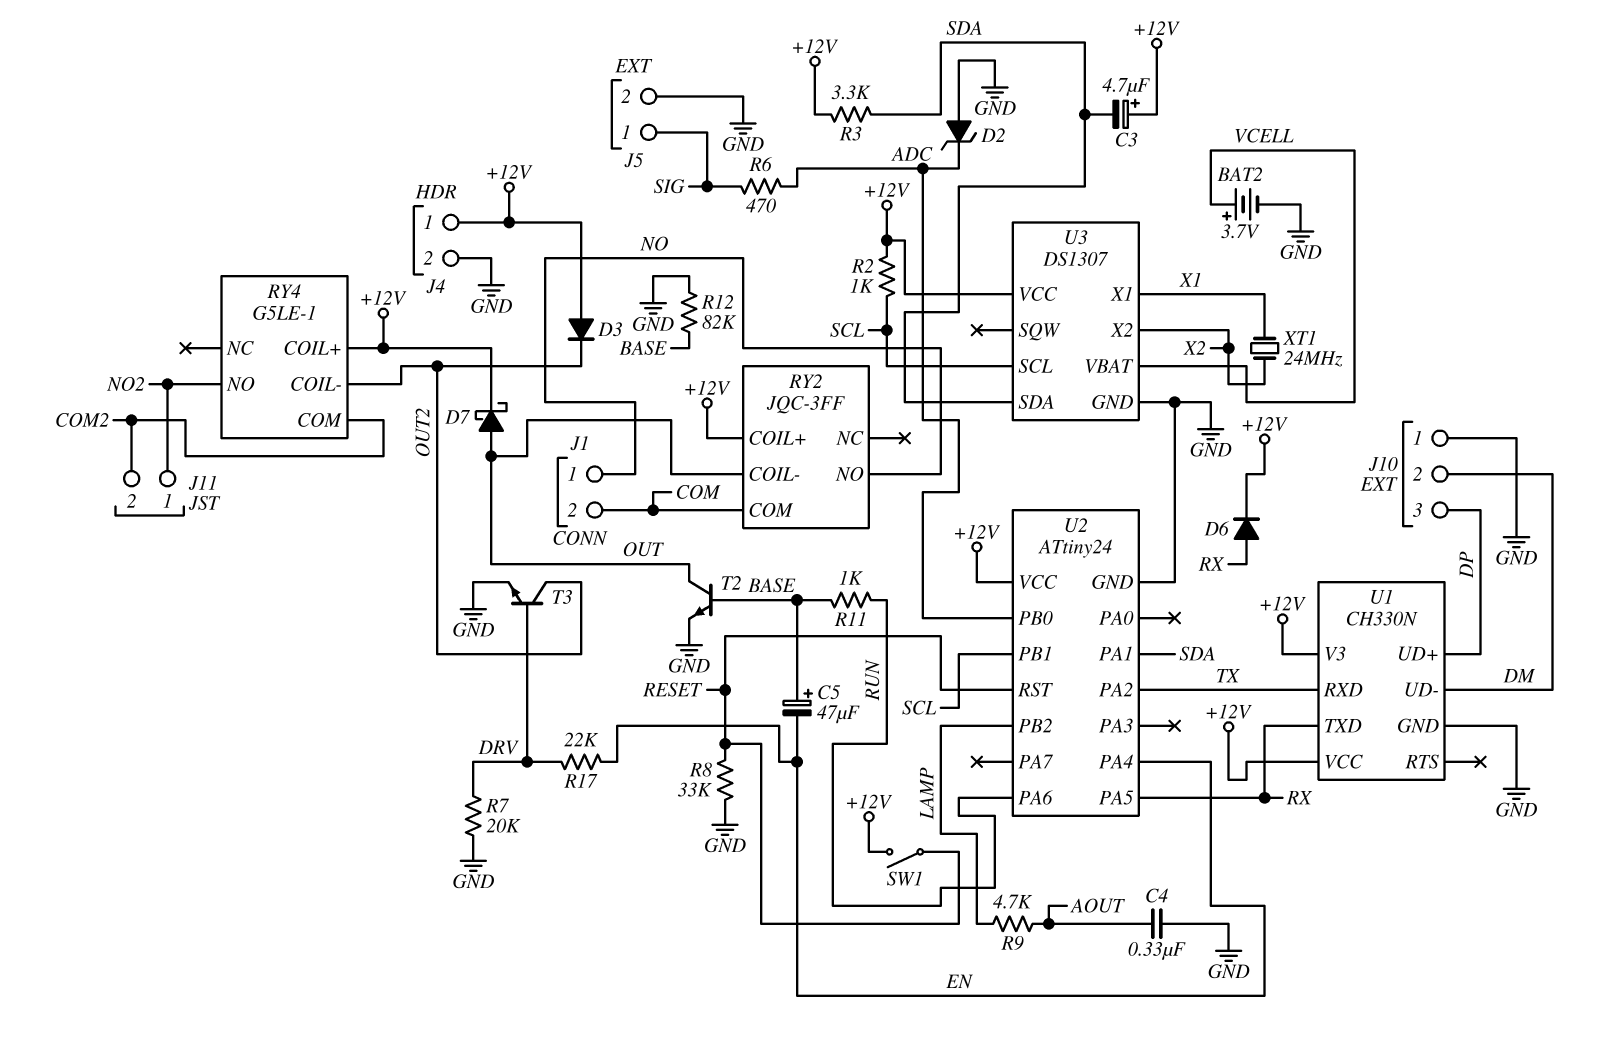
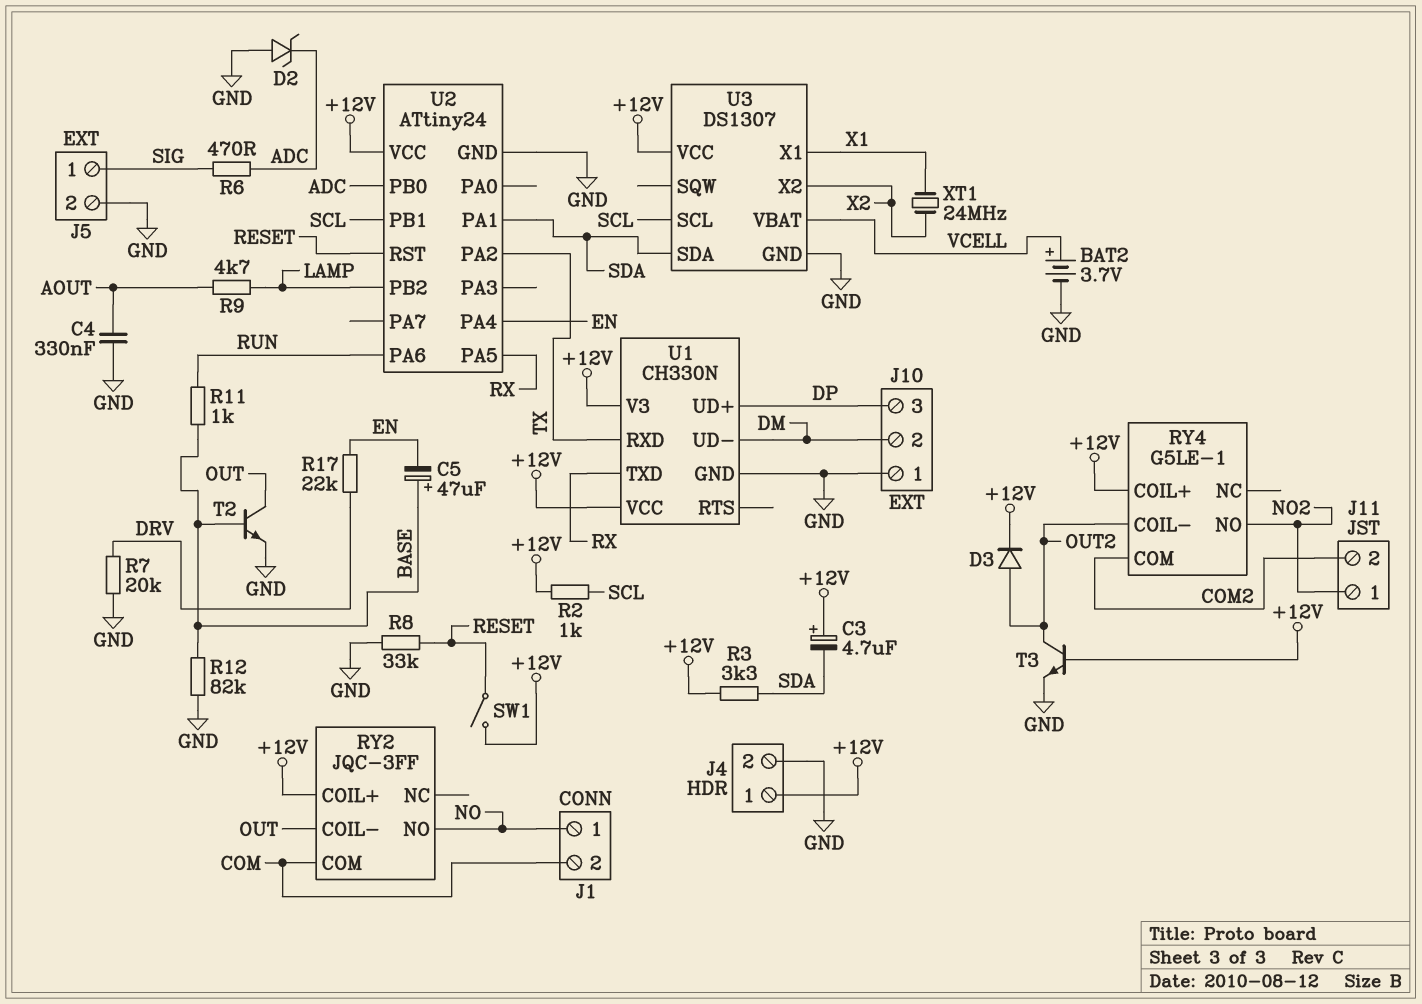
D3: diode (A +12V, K OUT2) -> diode (A OUT2, K +12V)
D6: diode (A RX, K +12V) -> none
D7: schottky (A OUT, K +12V) -> none
T3: NPN (B DRV, C OUT2, E GND) -> NPN (B +12V, C OUT2, E GND)

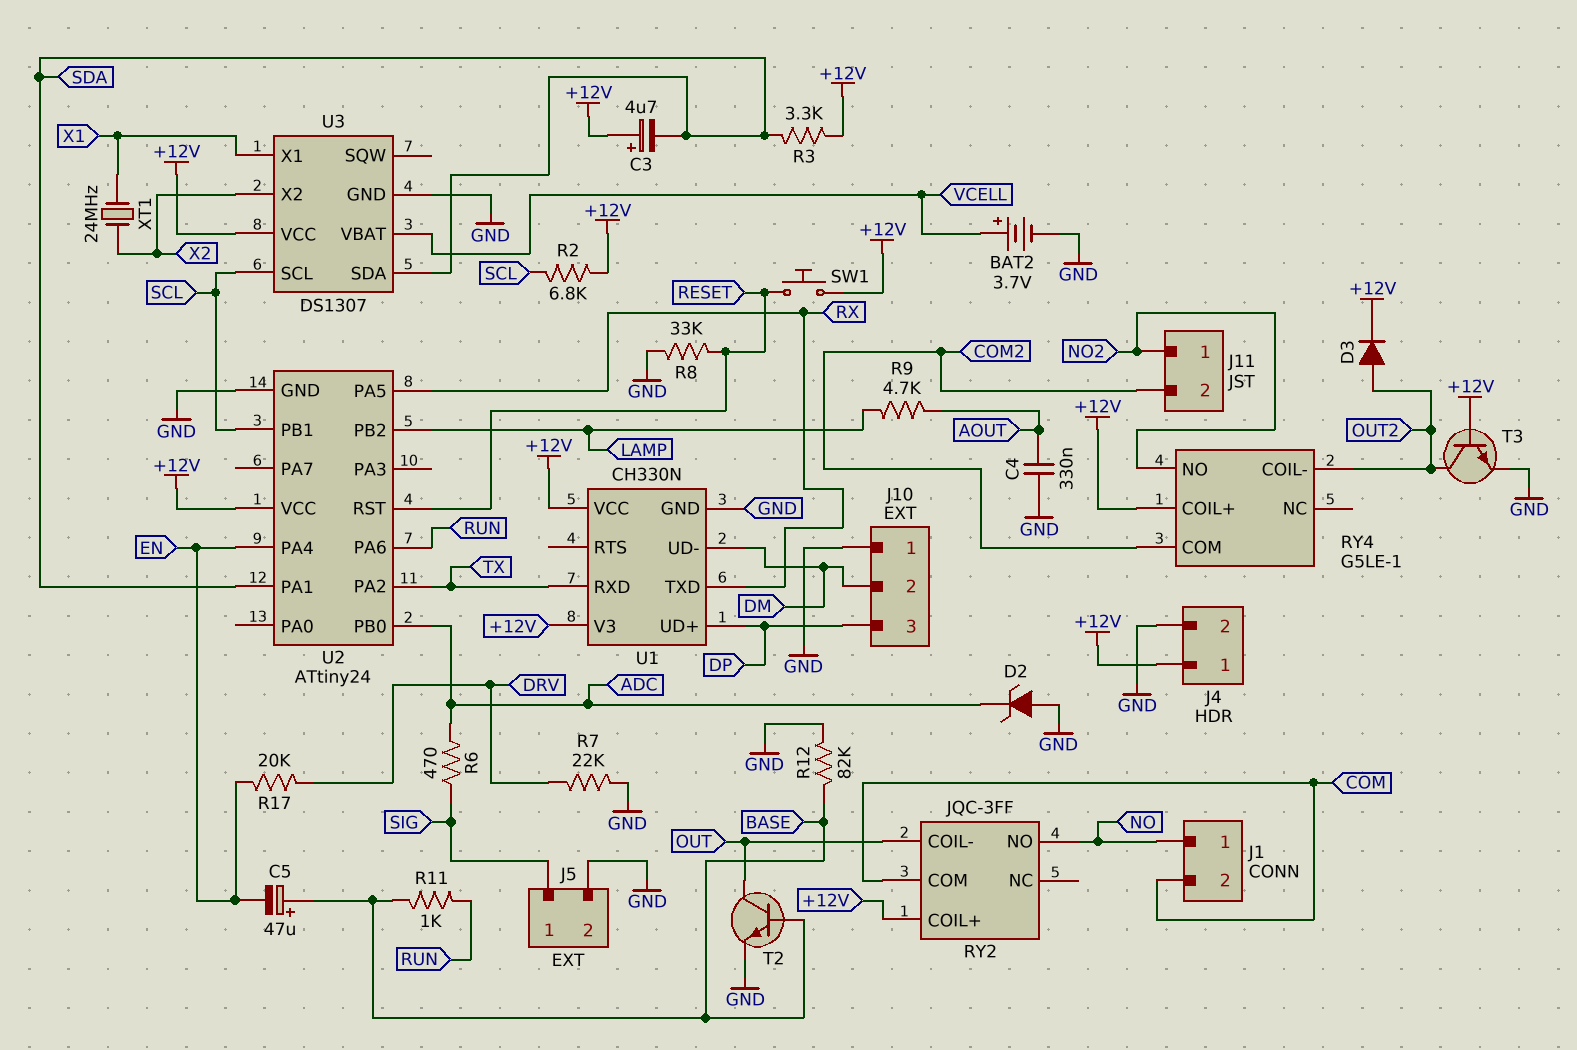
R2: 1k (+12V, SCL) -> 6.8k (+12V, SCL)
R7: 20k (DRV, GND) -> 22k (DRV, GND)
R17: 22k (DRV, EN) -> 20k (DRV, EN)
SW1: switch (+12V, RESET) -> button (+12V, RESET)

